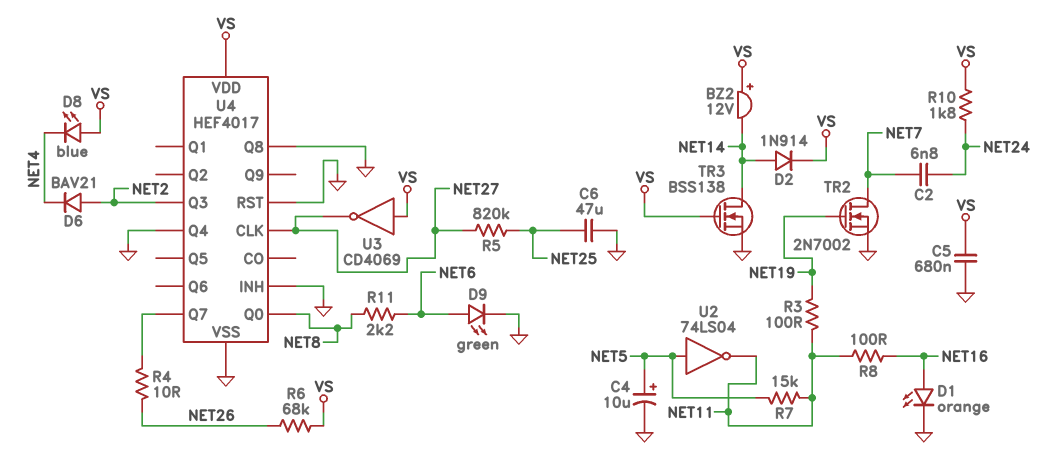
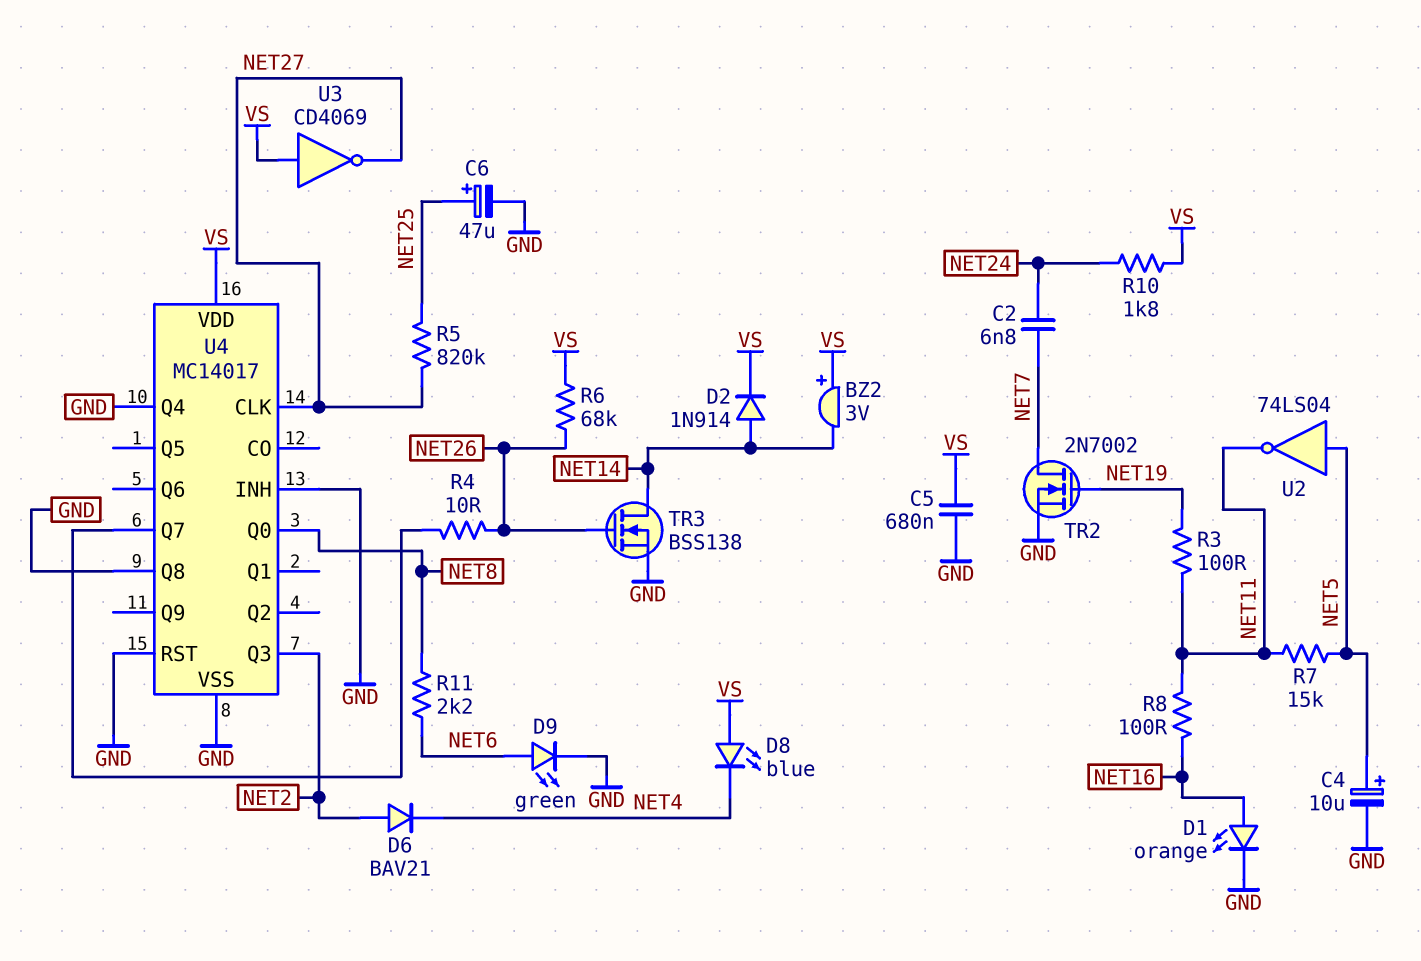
BZ2: buzzer 12V (plus VS, minus NET14) -> buzzer 3V (plus VS, minus NET14)
C6: 47uF (GND, NET25) -> 47uF (plus NET25, minus GND)
TR3: NMOS BSS138 (G VS, D NET14, S GND) -> NMOS BSS138 (G NET26, D NET14, S GND)
U4: HEF4017 -> MC14017

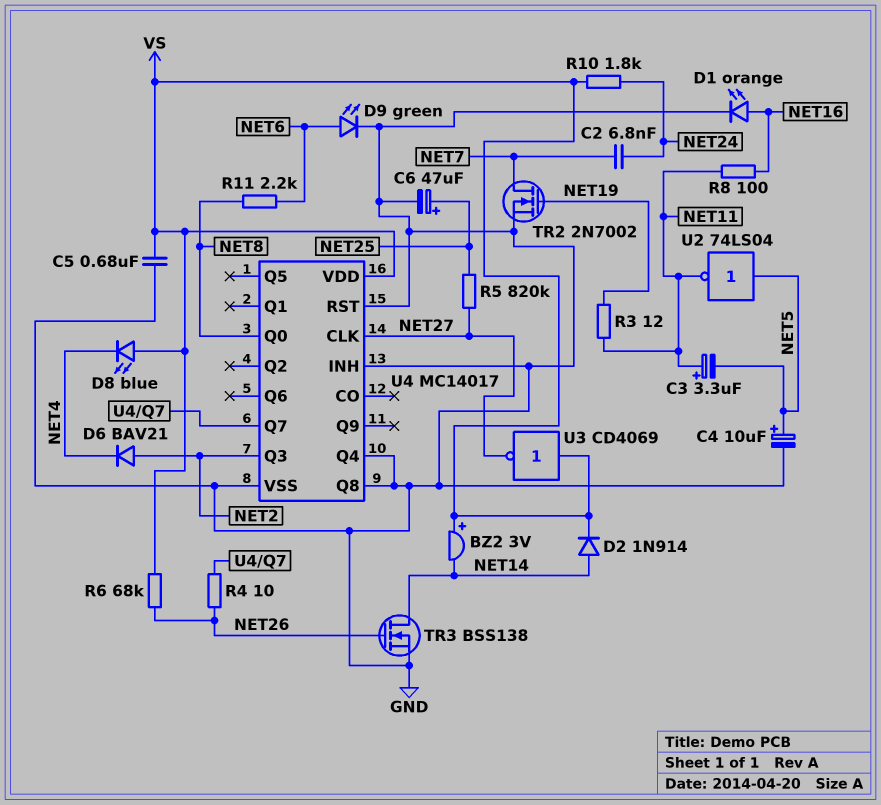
C3: none -> 3.3uF (plus NET11, minus NET5)
R3: 100 (NET11, NET19) -> 12 (NET11, NET19)
R7: 15k (NET5, NET11) -> none

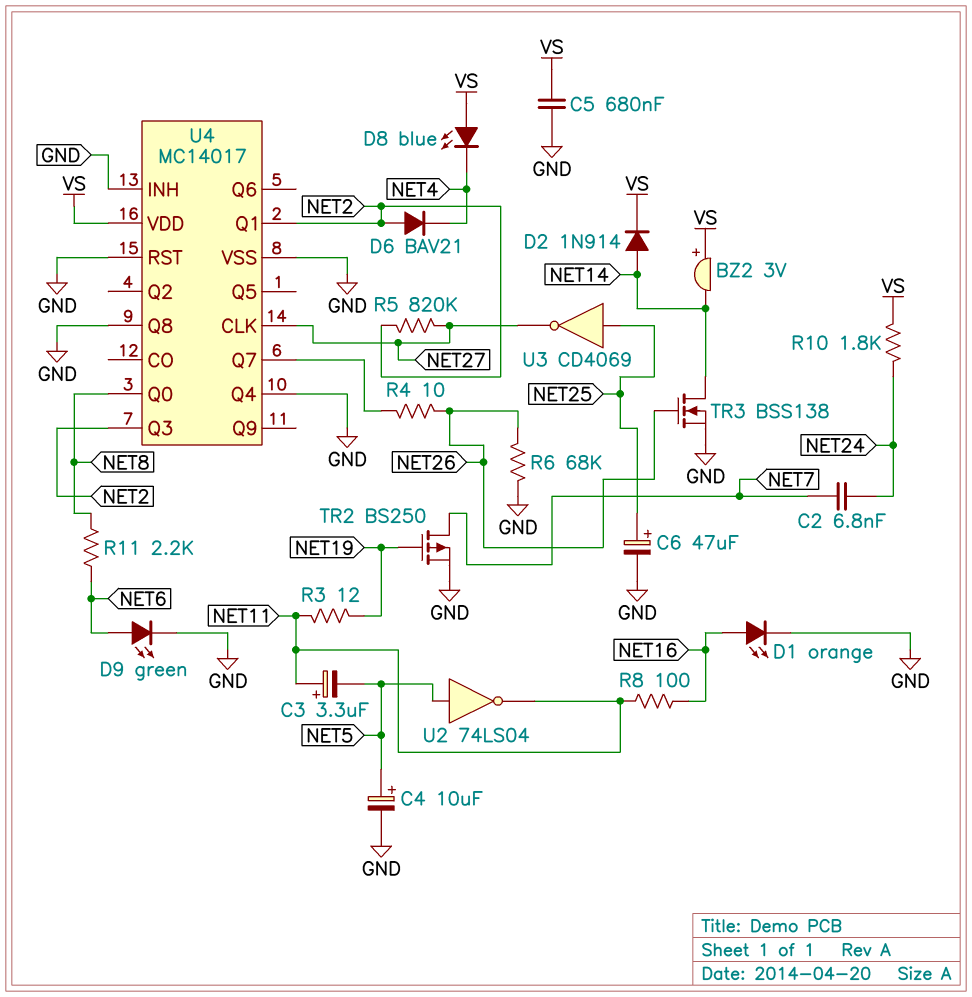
R5: 820k (NET25, NET27) -> 820k (NET2, NET27)
R6: 68k (NET26, VS) -> 68k (GND, NET26)
TR2: NMOS 2N7002 (G NET19, D NET7, S GND) -> PMOS BS250 (G NET19, D NET7, S GND)
U3: NOT CD4069 (in VS, out NET27) -> NOT CD4069 (in NET25, out NET27)
U4 pin Q1: none -> NET2

